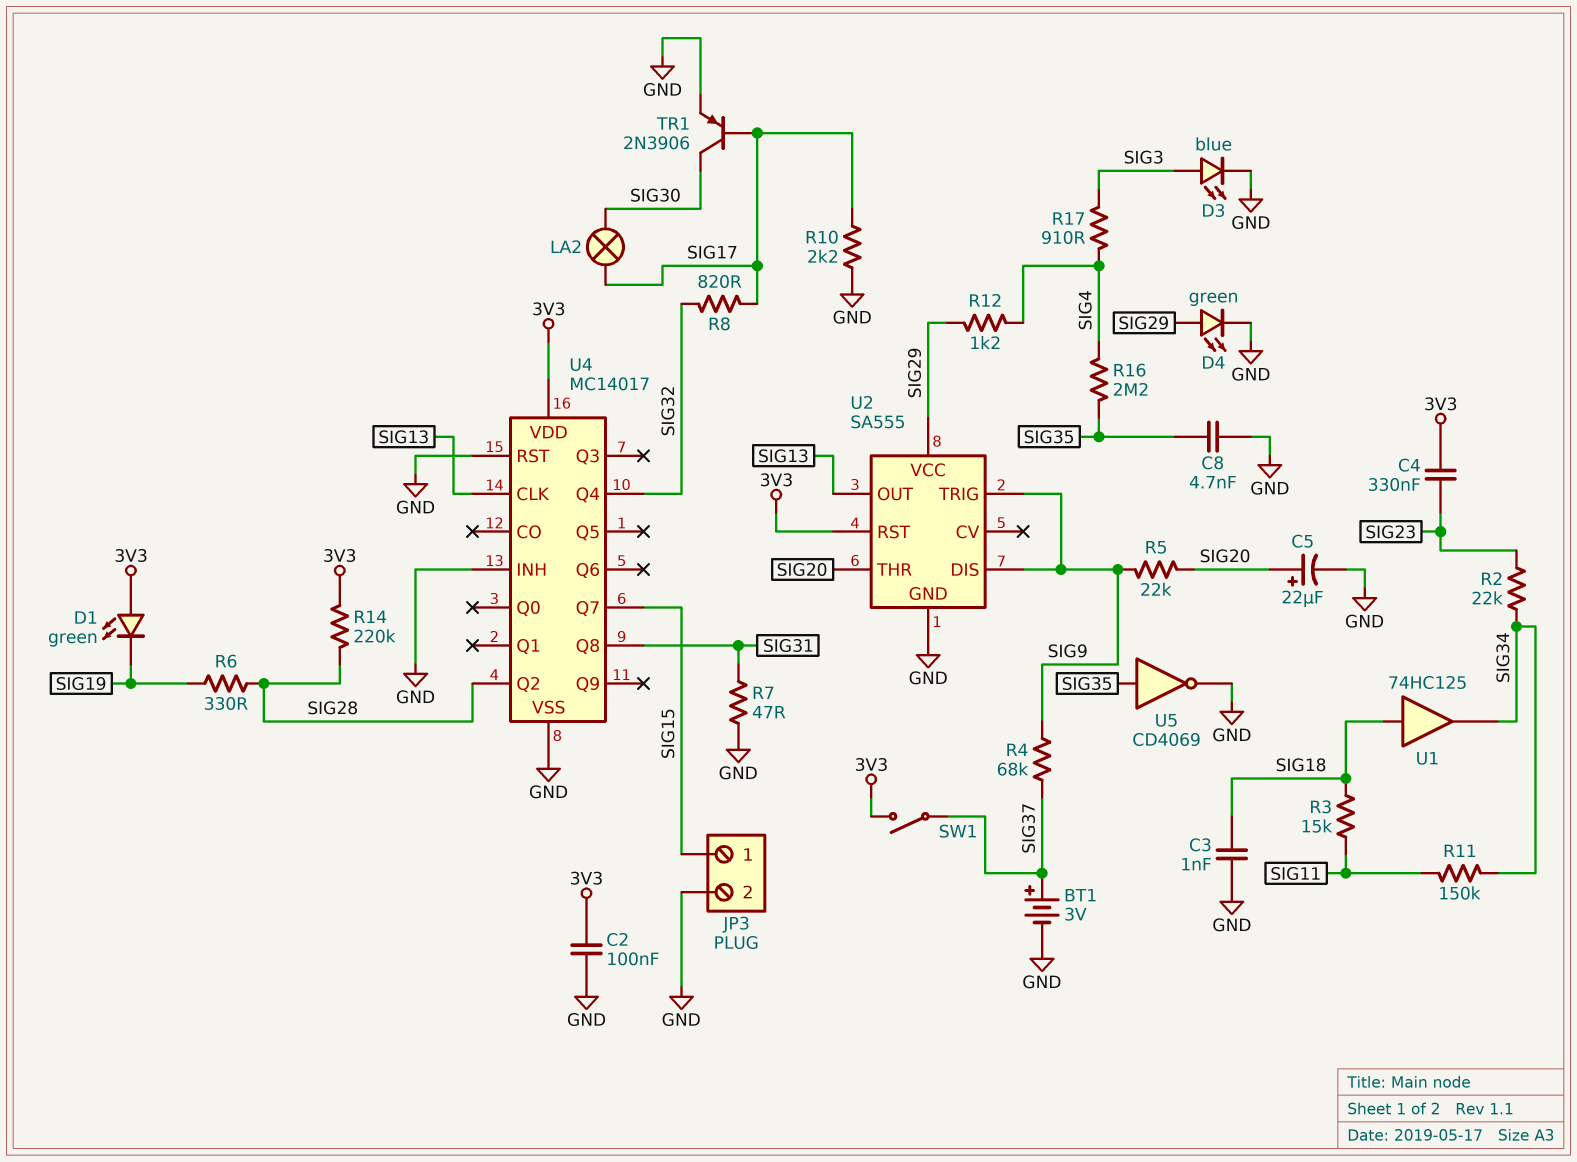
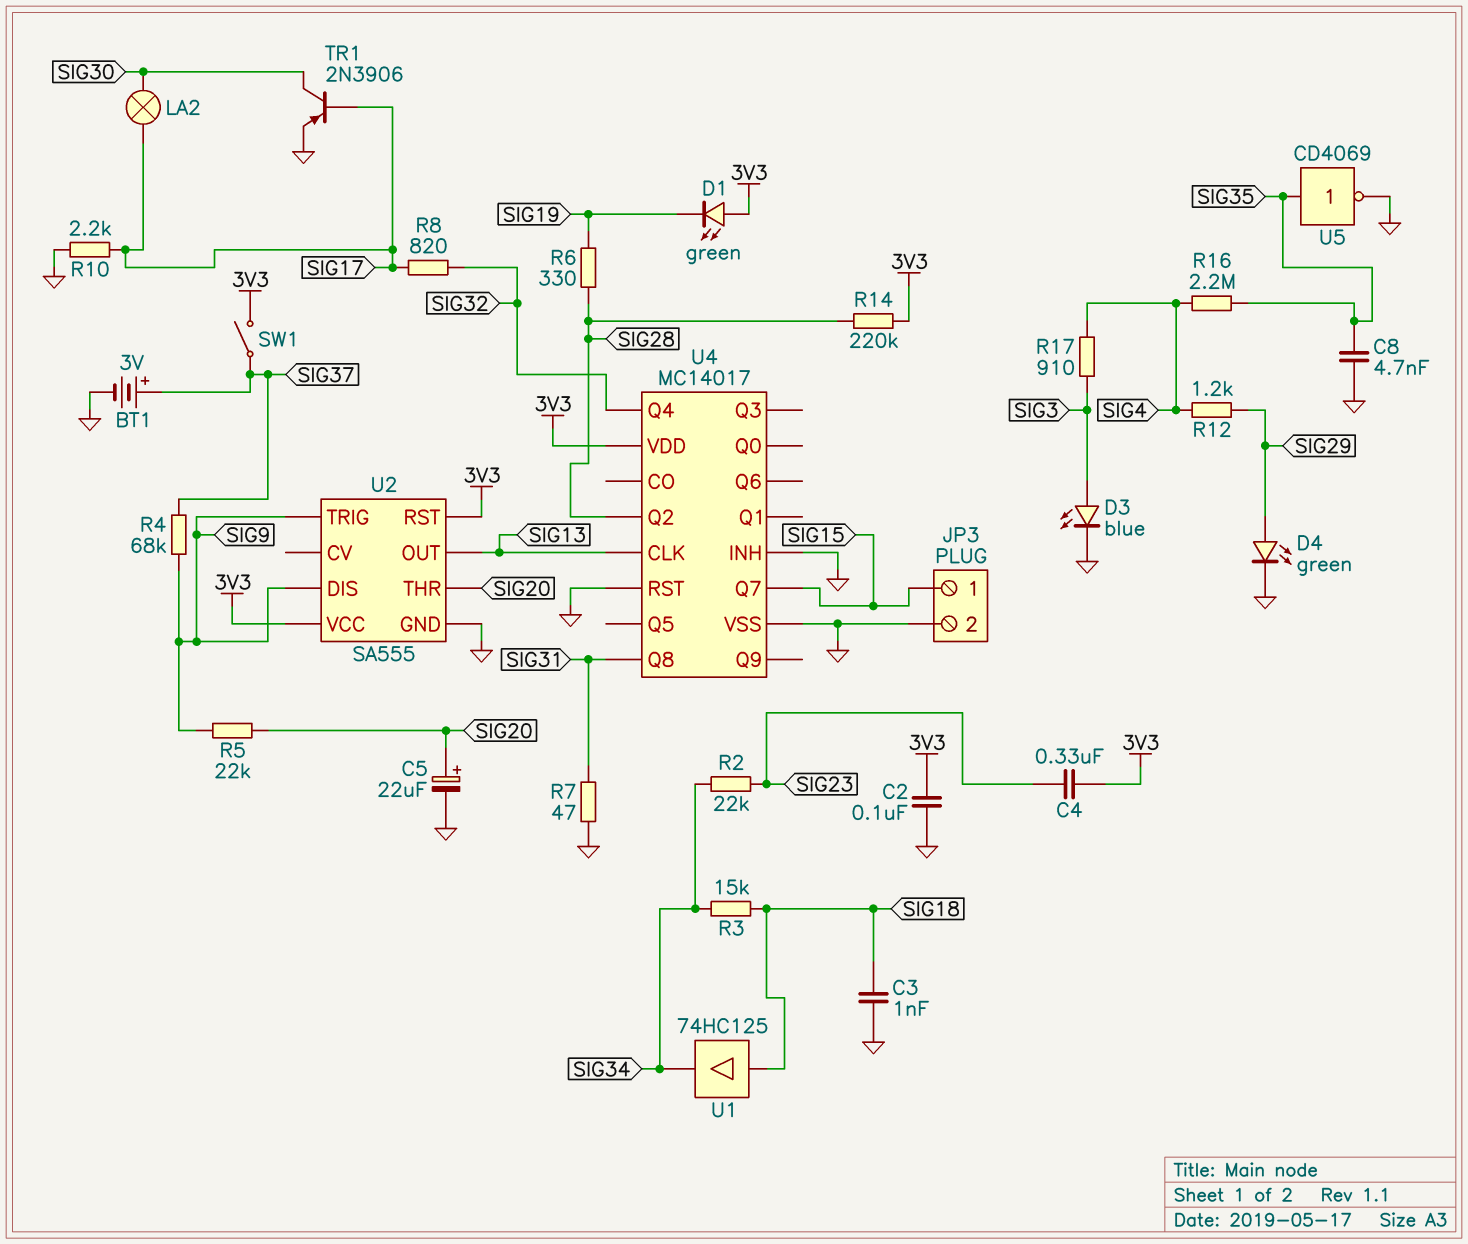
R3: 15k (SIG11, SIG18) -> 15k (SIG18, SIG34)
R11: 150k (SIG11, SIG34) -> none
U2 pin VCC: SIG29 -> 3V3

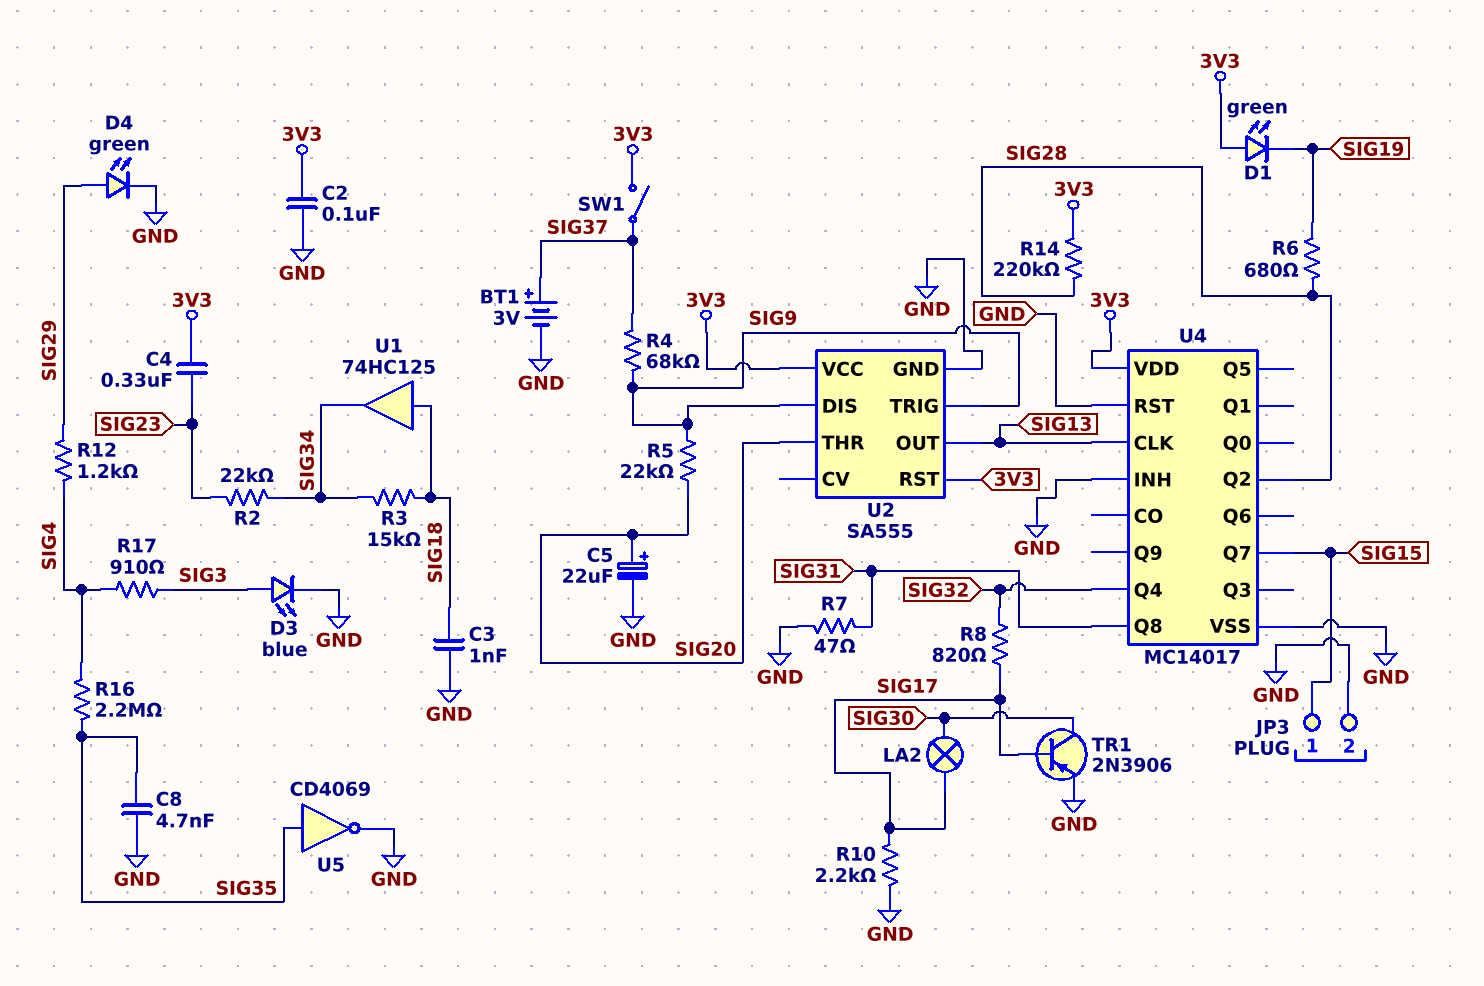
R6: 330 (SIG19, SIG28) -> 680 (SIG19, SIG28)

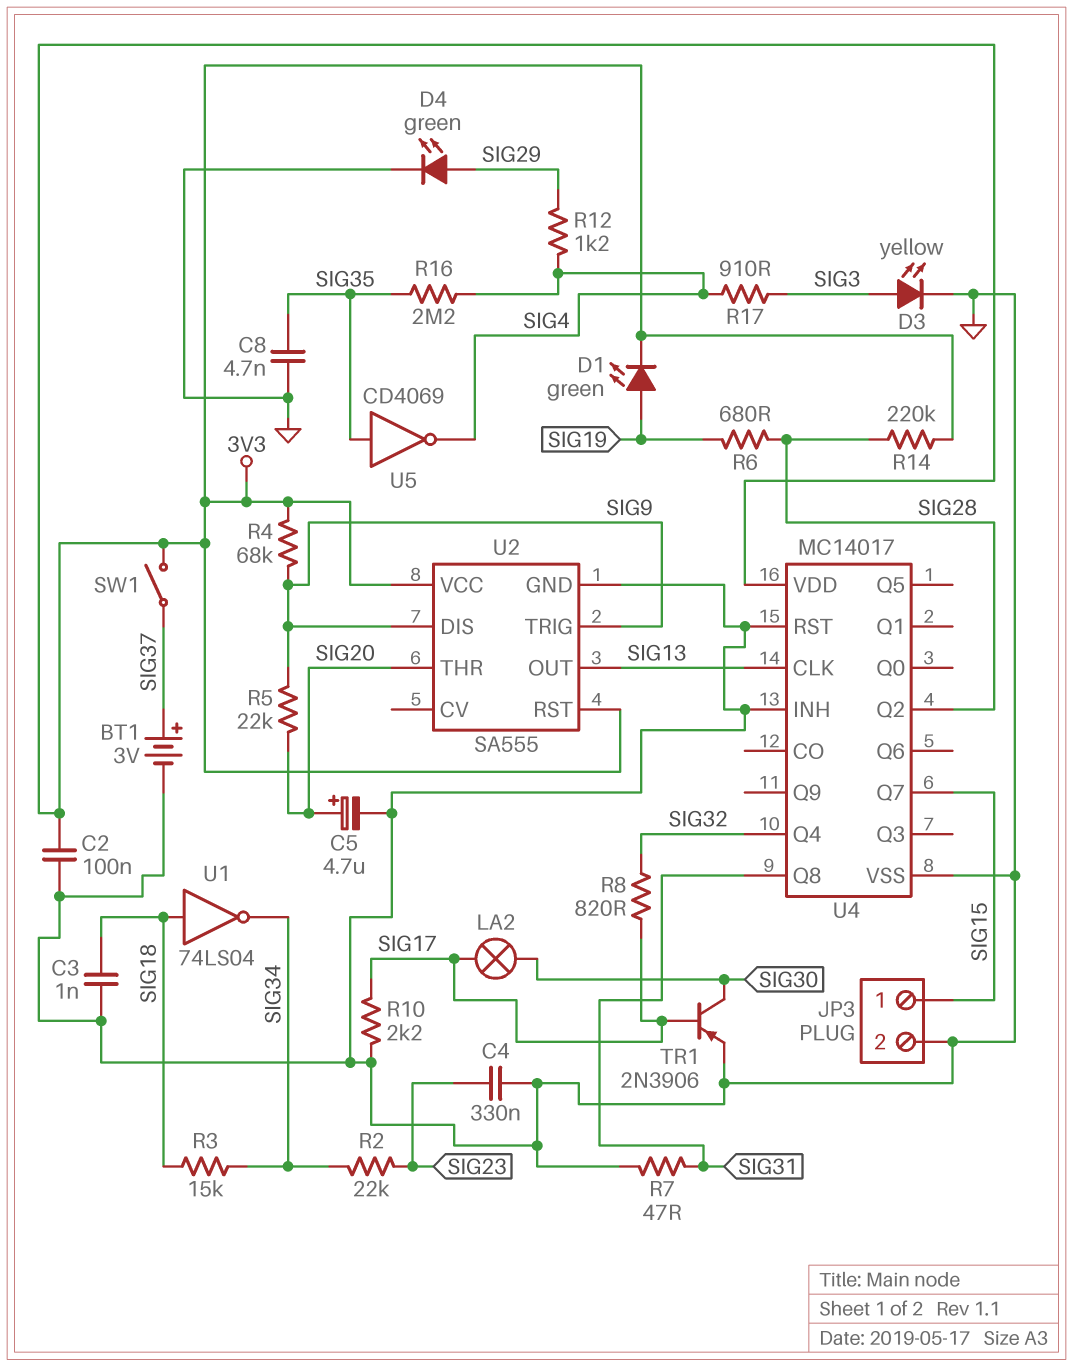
C4: 330nF (3V3, SIG23) -> 330nF (GND, SIG23)
C5: 22uF (plus SIG20, minus GND) -> 4.7uF (plus SIG20, minus GND)
D1: LED green (A 3V3, K SIG19) -> LED green (A SIG19, K 3V3)
D3: LED blue (A SIG3, K GND) -> LED yellow (A SIG3, K GND)
R4: 68k (SIG9, SIG37) -> 68k (3V3, SIG9)
U1: buffer 74HC125 (in SIG18, out SIG34) -> NOT 74LS04 (in SIG18, out SIG34)
U5: NOT CD4069 (in SIG35, out GND) -> NOT CD4069 (in SIG35, out SIG4)

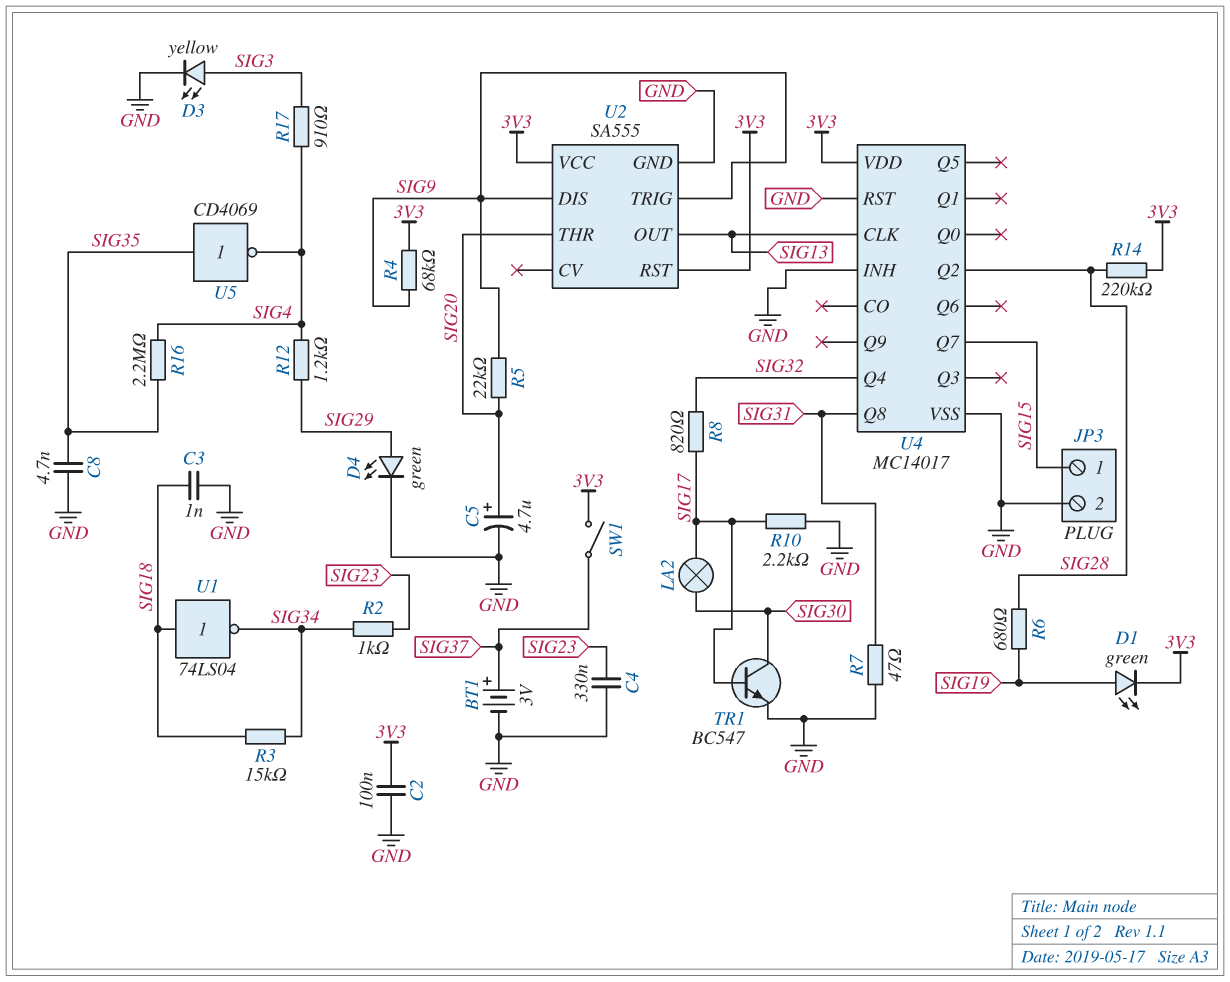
R2: 22k (SIG23, SIG34) -> 1k (SIG23, SIG34)
TR1: PNP 2N3906 (B SIG17, C SIG30, E GND) -> NPN BC547 (B SIG17, C SIG30, E GND)

